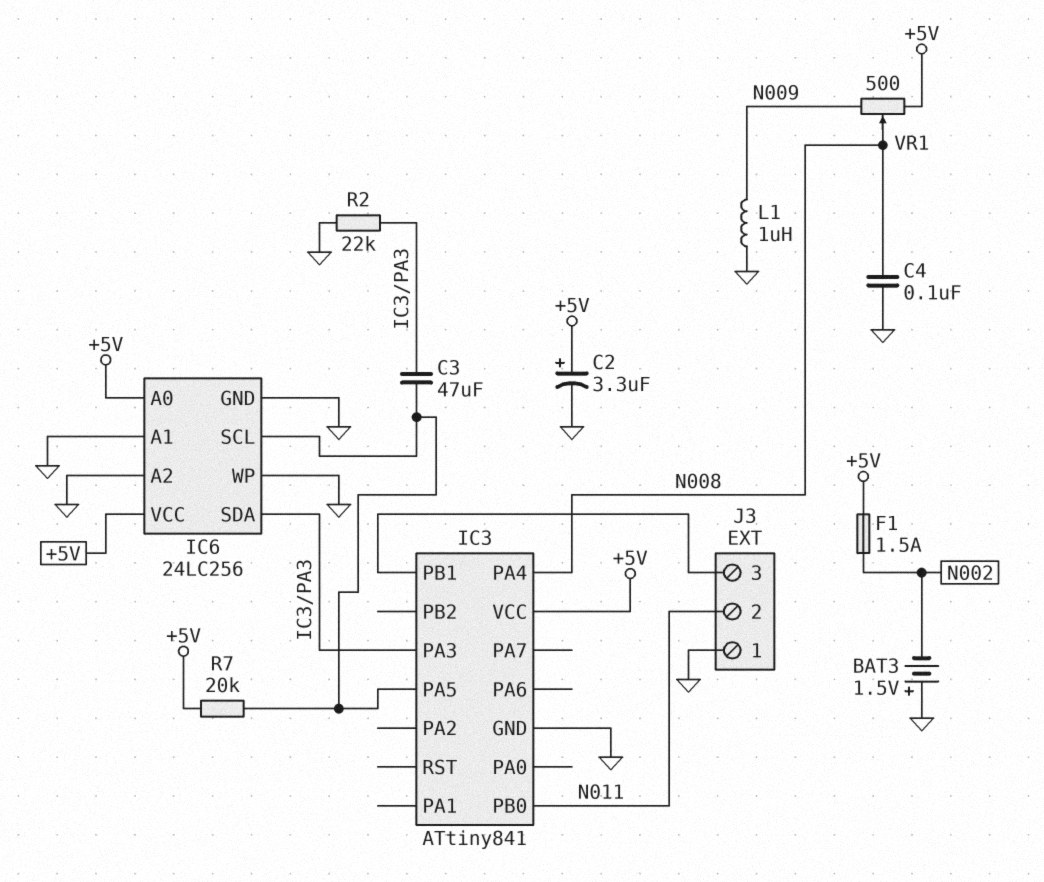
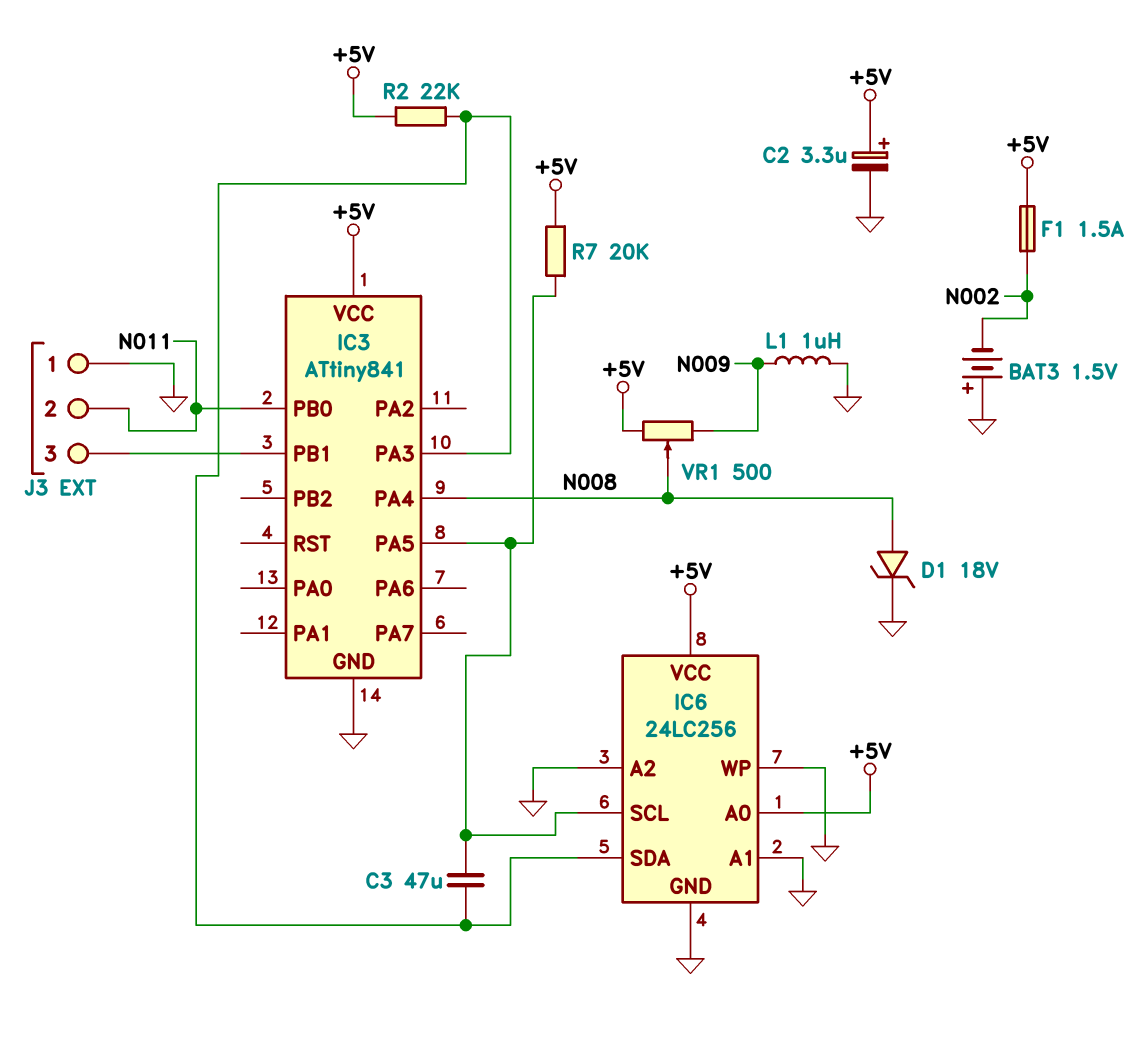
C4: 100nF (GND, N008) -> none
D1: none -> zener 18V (A N008, K GND)
R2: 22k (GND, IC3/PA3) -> 22k (+5V, IC3/PA3)

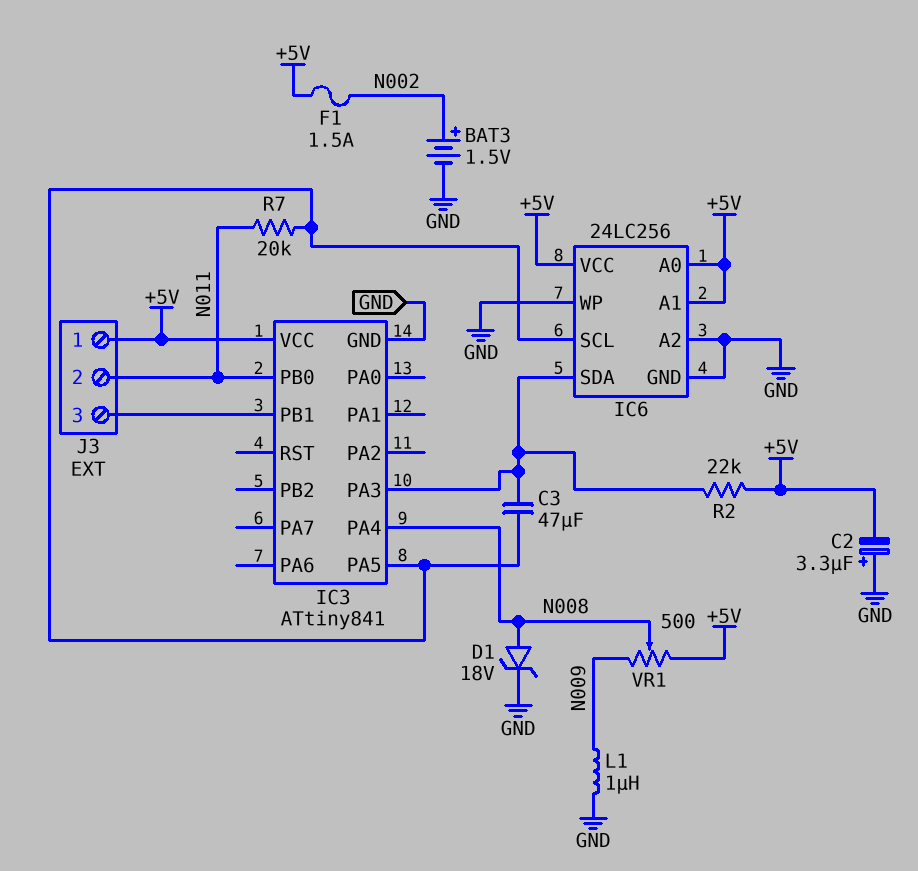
BAT3: 1.5V (plus GND, minus N002) -> 1.5V (plus N002, minus GND)
C2: 3.3uF (plus +5V, minus GND) -> 3.3uF (plus GND, minus +5V)
IC6 pin A1: GND -> +5V
J3 pin 1: GND -> +5V
R7: 20k (+5V, IC3/PA5) -> 20k (IC3/PA5, N011)

